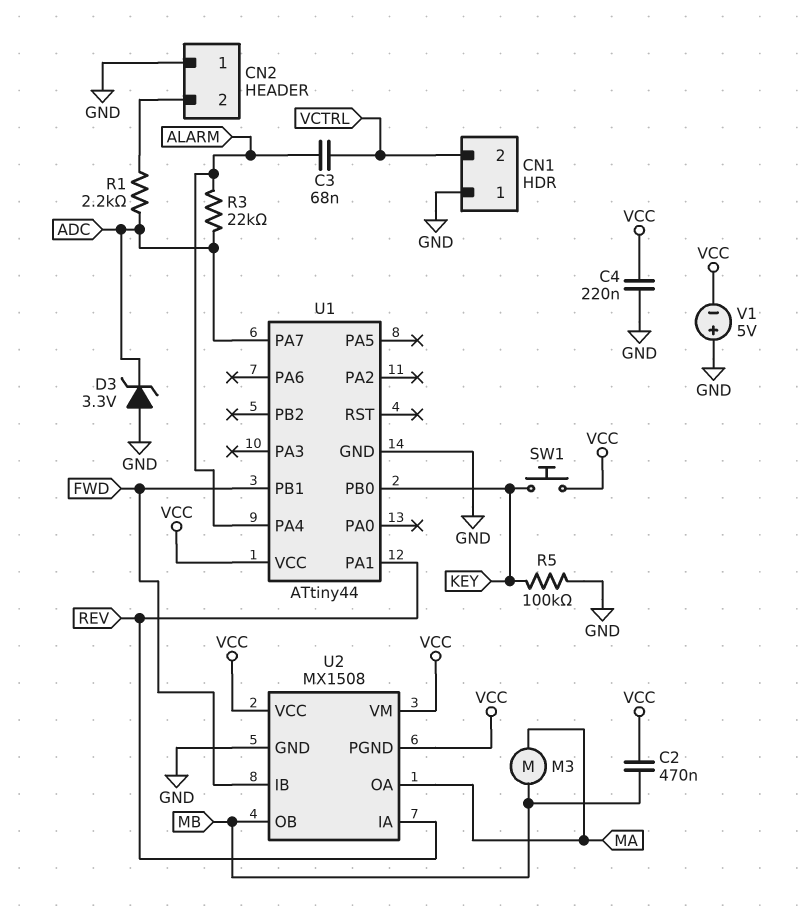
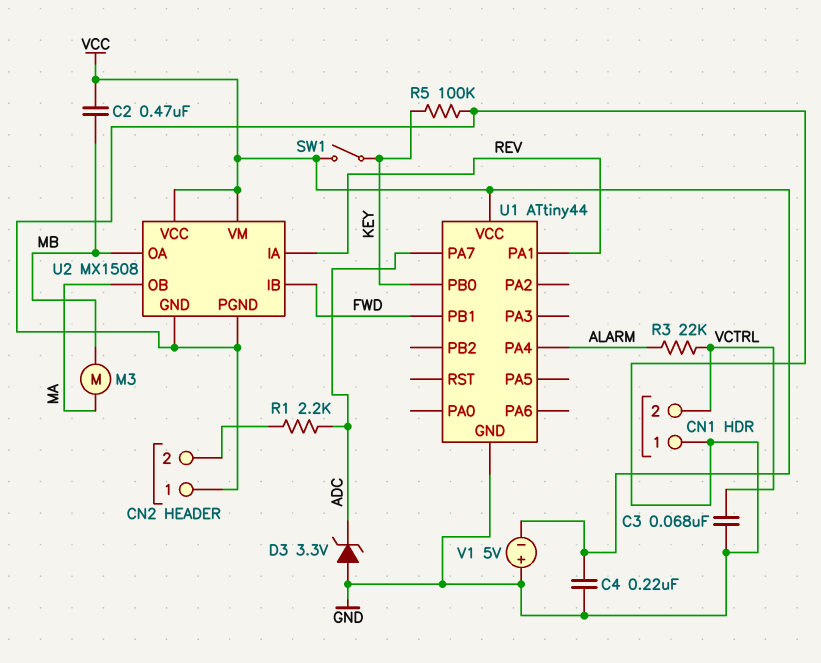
C3: 68nF (ALARM, VCTRL) -> 68nF (GND, VCTRL)
R3: 22k (ADC, ALARM) -> 22k (ALARM, VCTRL)
SW1: button (KEY, VCC) -> switch (KEY, VCC)
U2 pin OA: MA -> MB
U2 pin OB: MB -> MA
U2 pin PGND: VCC -> GND

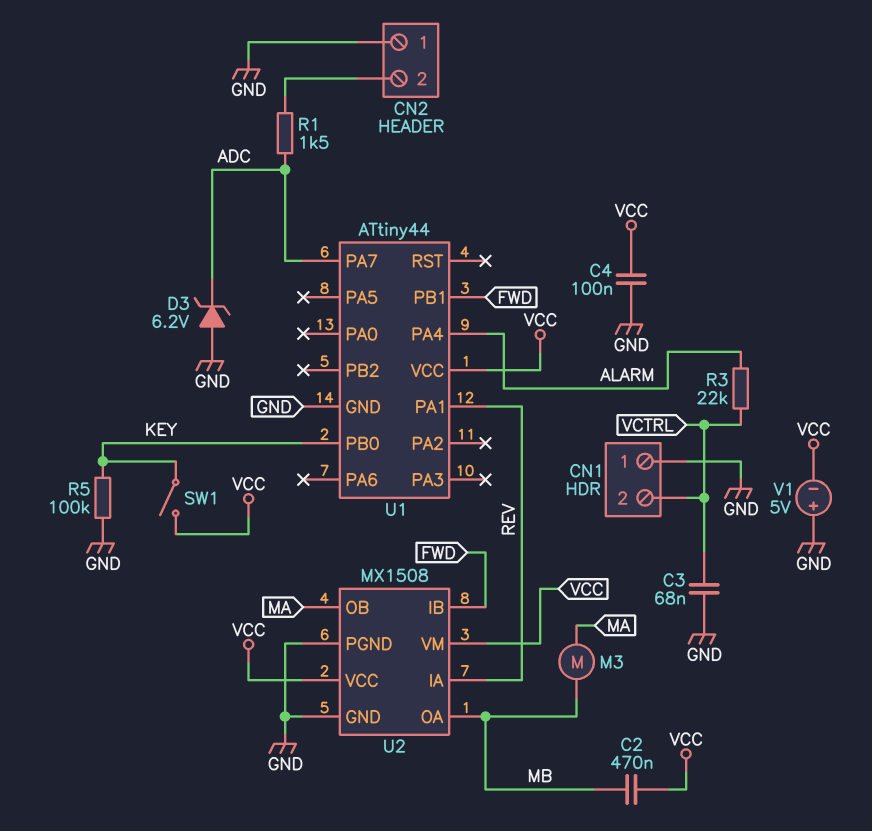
C4: 220nF (GND, VCC) -> 100nF (GND, VCC)
D3: zener 3.3V (A GND, K ADC) -> zener 6.2V (A GND, K ADC)
R1: 2.2k (ADC, CN2/2) -> 1.5k (ADC, CN2/2)

